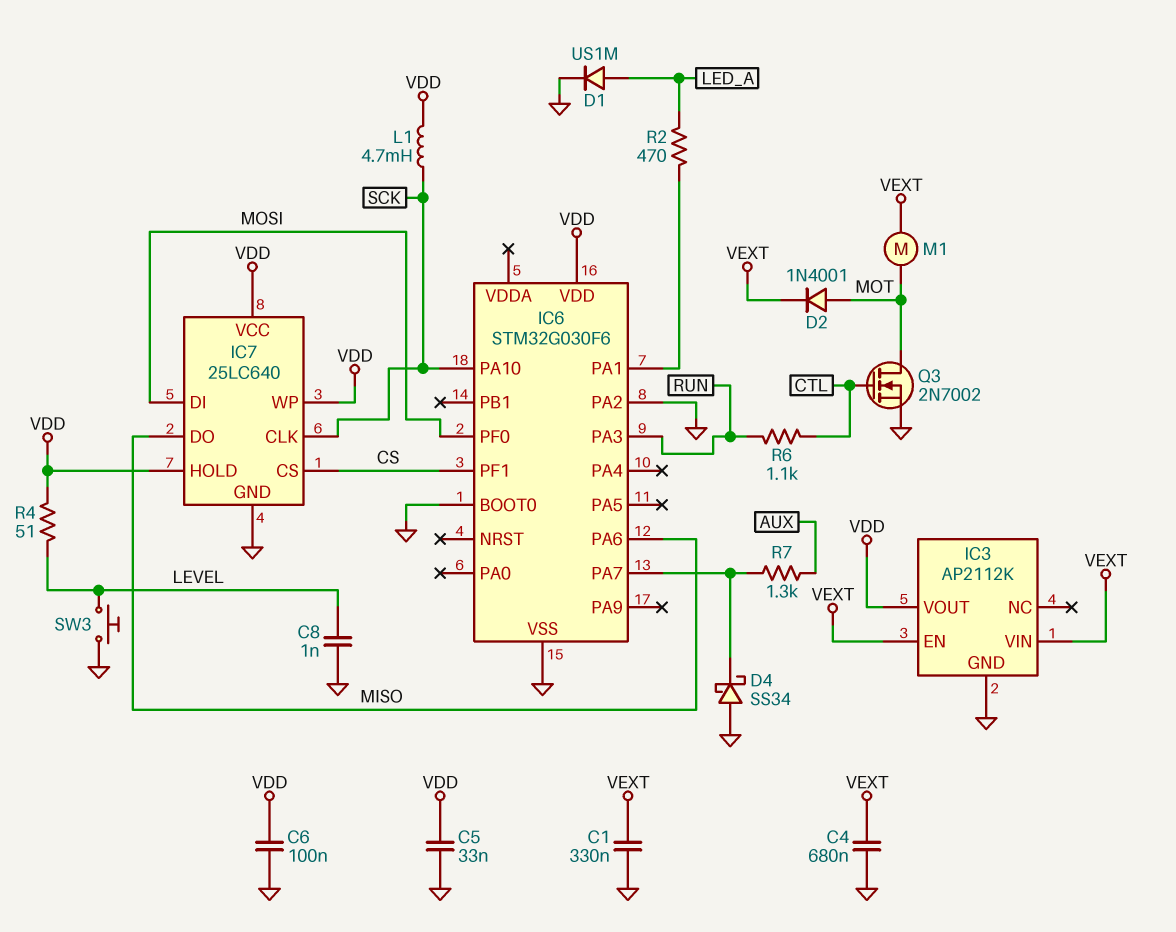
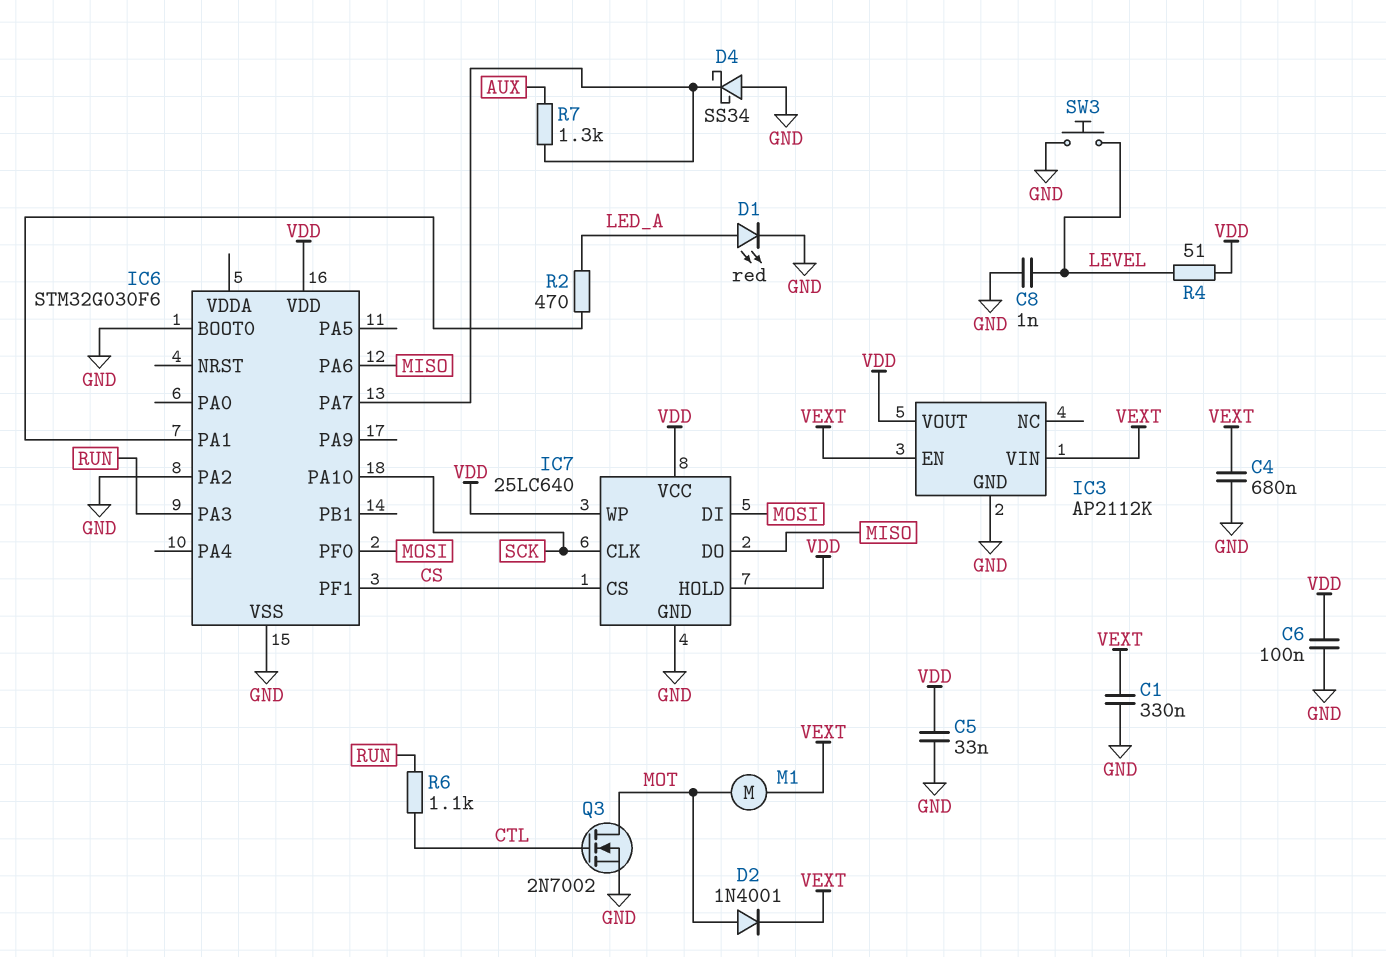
D1: diode US1M (A LED_A, K GND) -> LED red (A LED_A, K GND)
L1: 4.7mH (SCK, VDD) -> none

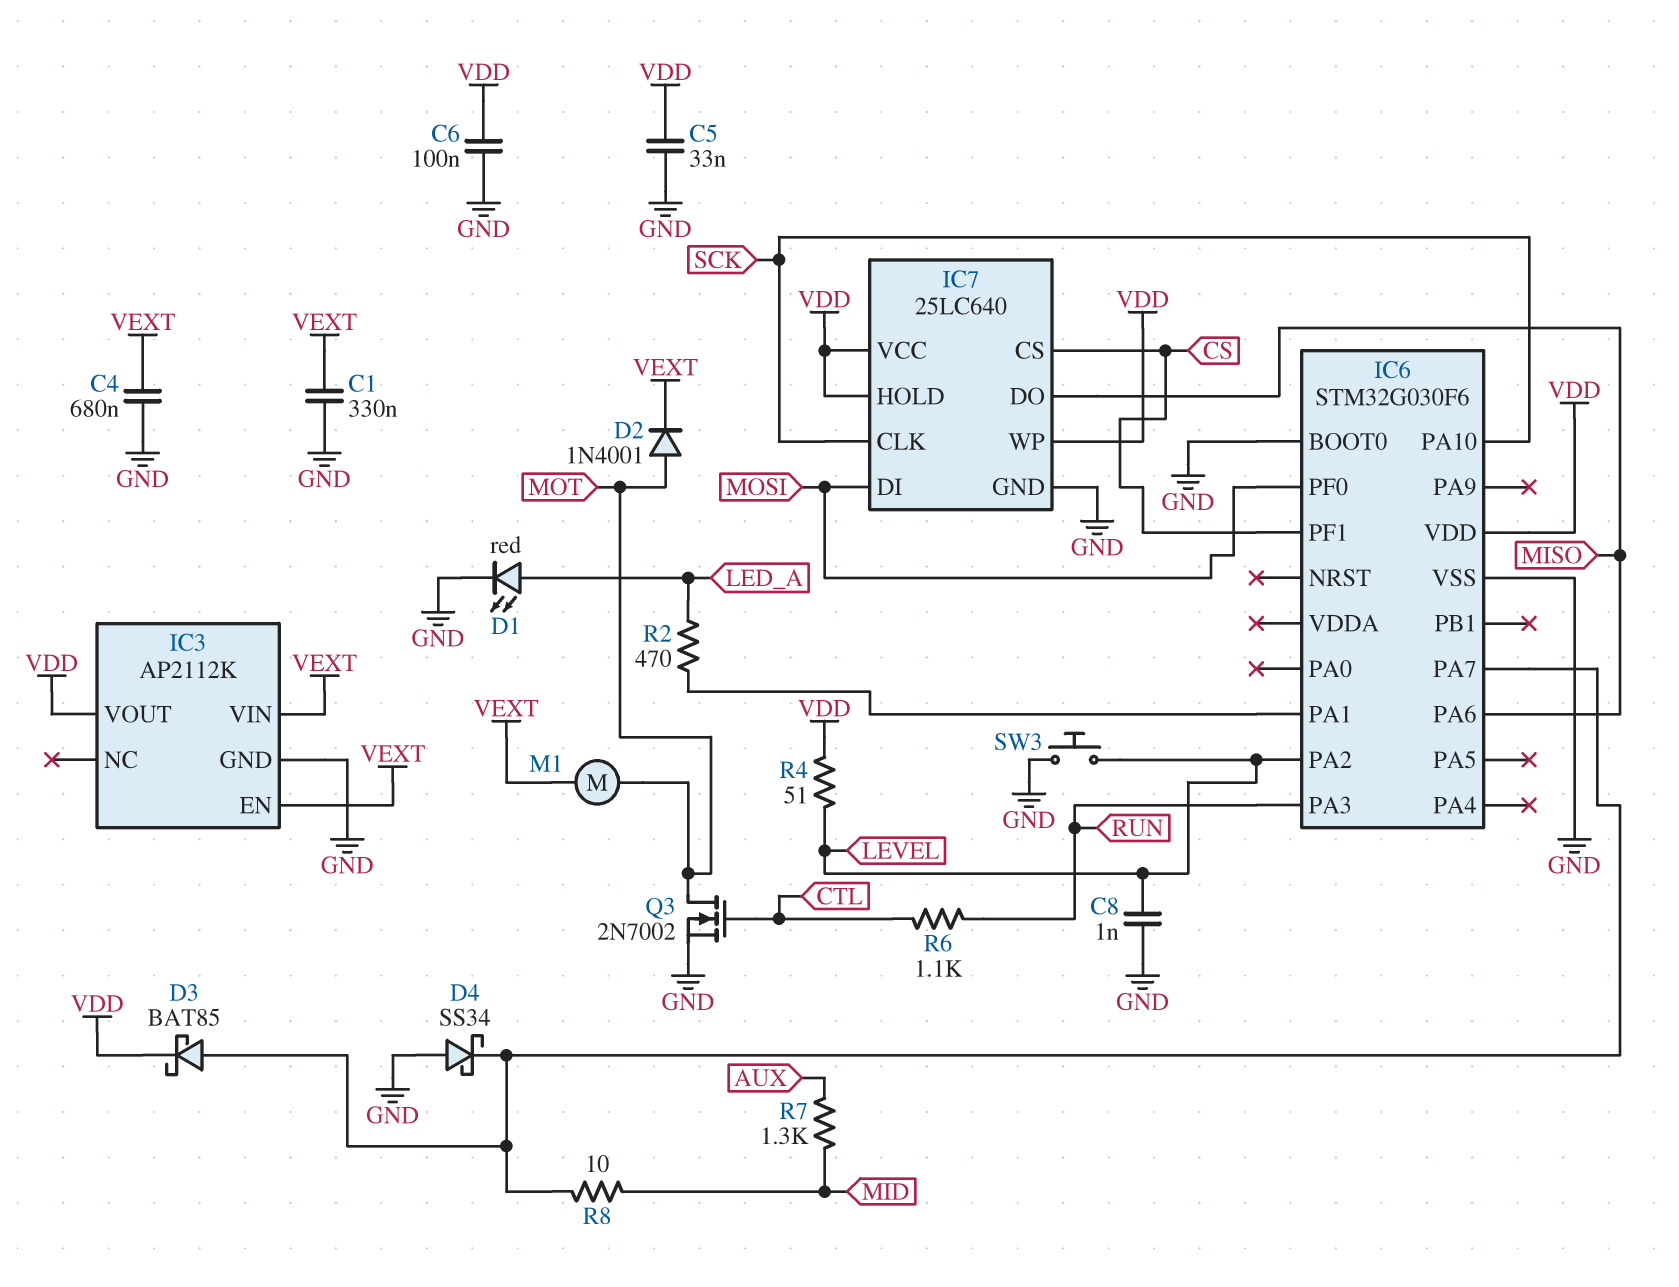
D3: none -> schottky BAT85 (A IC6/PA7, K VDD)
IC6 pin PA2: GND -> LEVEL
R7: 1.3k (AUX, IC6/PA7) -> 1.3k (AUX, MID)
R8: none -> 10 (IC6/PA7, MID)

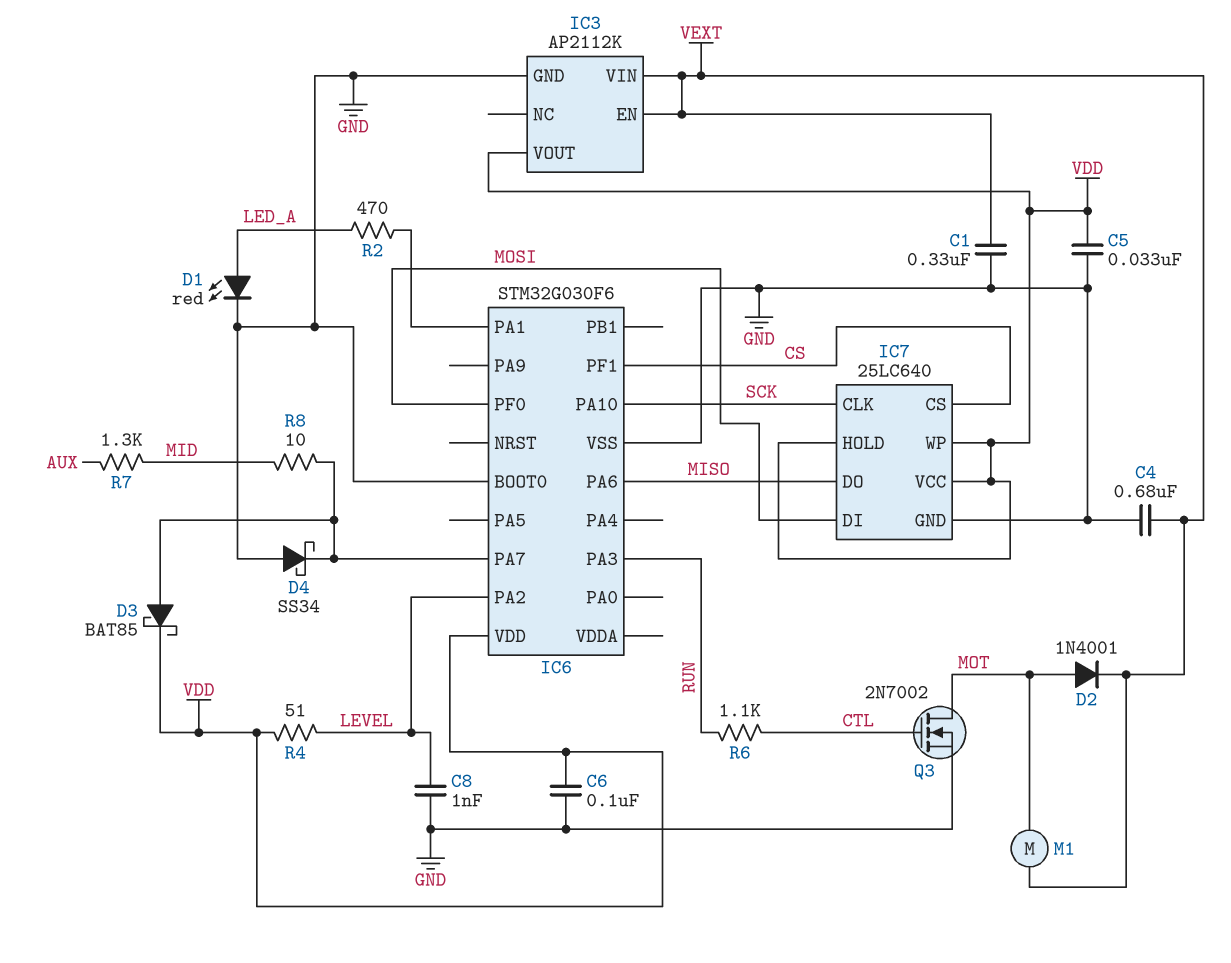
SW3: button (GND, LEVEL) -> none

